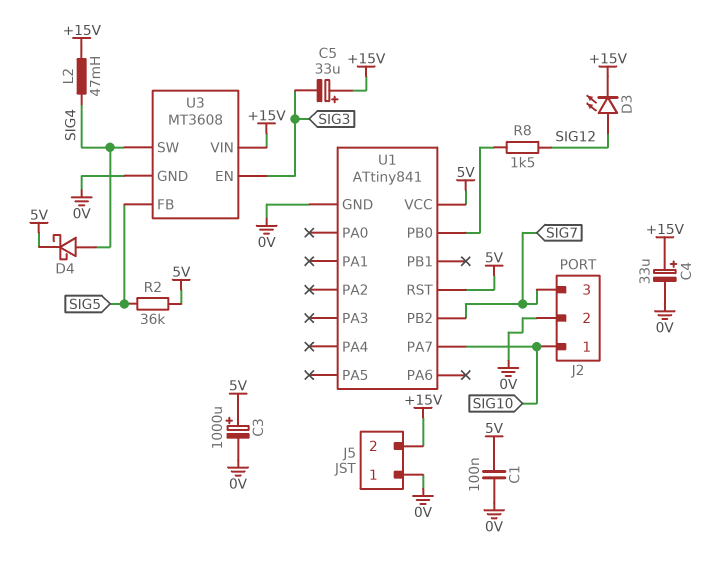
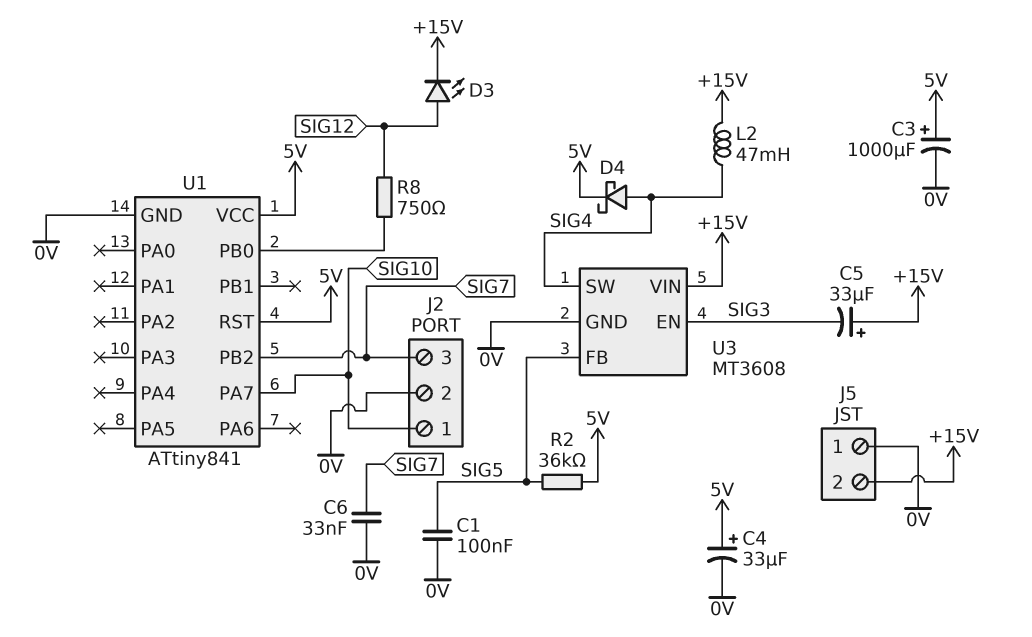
C1: 100nF (0V, 5V) -> 100nF (0V, SIG5)
C4: 33uF (plus +15V, minus 0V) -> 33uF (plus 5V, minus 0V)
C6: none -> 33nF (0V, SIG7)
R8: 1.5k (SIG12, U1/PB0) -> 750 (SIG12, U1/PB0)

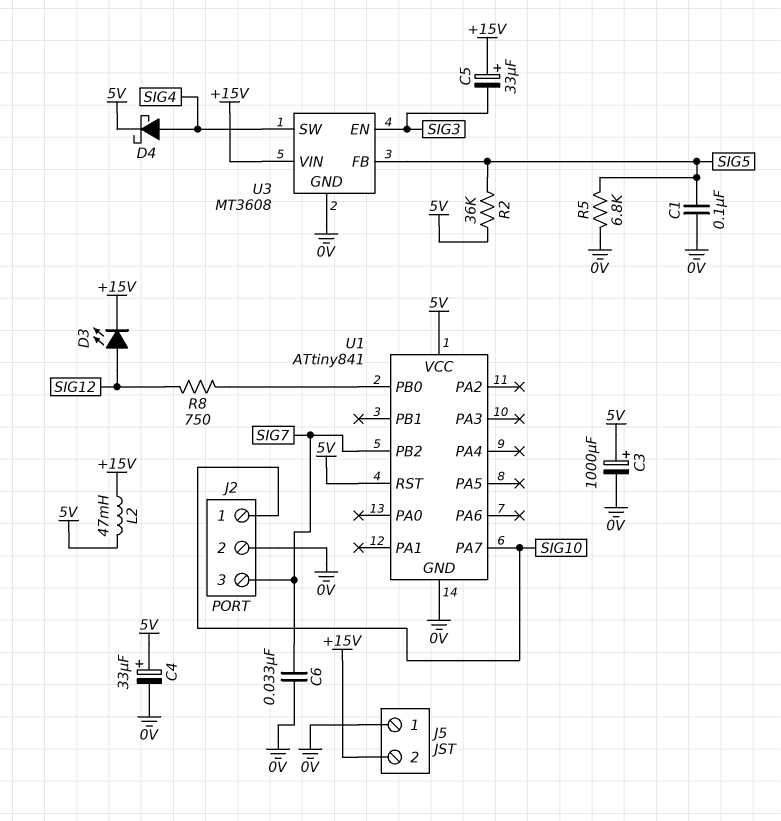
L2: 47mH (+15V, SIG4) -> 47mH (+15V, 5V)
R5: none -> 6.8k (0V, SIG5)

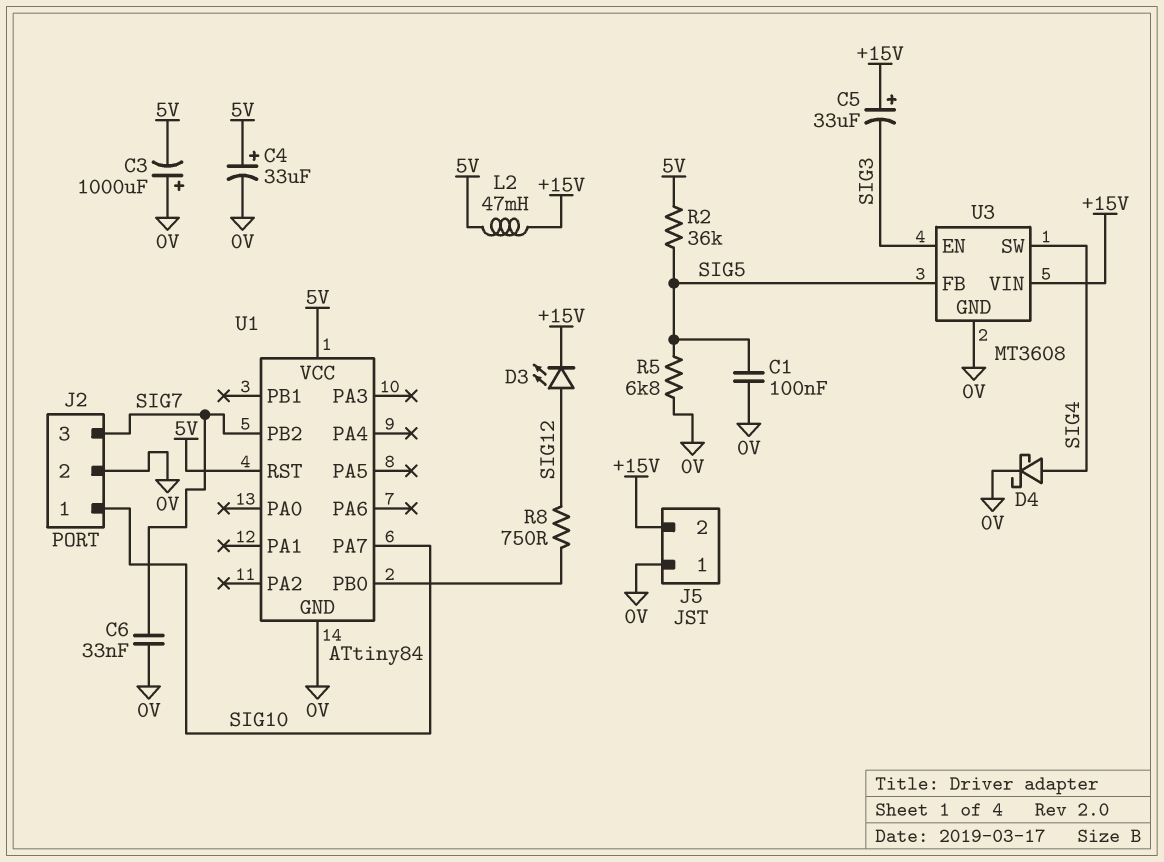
C3: 1000uF (plus 5V, minus 0V) -> 1000uF (plus 0V, minus 5V)
D4: schottky (A SIG4, K 5V) -> schottky (A SIG4, K 0V)
U1: ATtiny841 -> ATtiny84

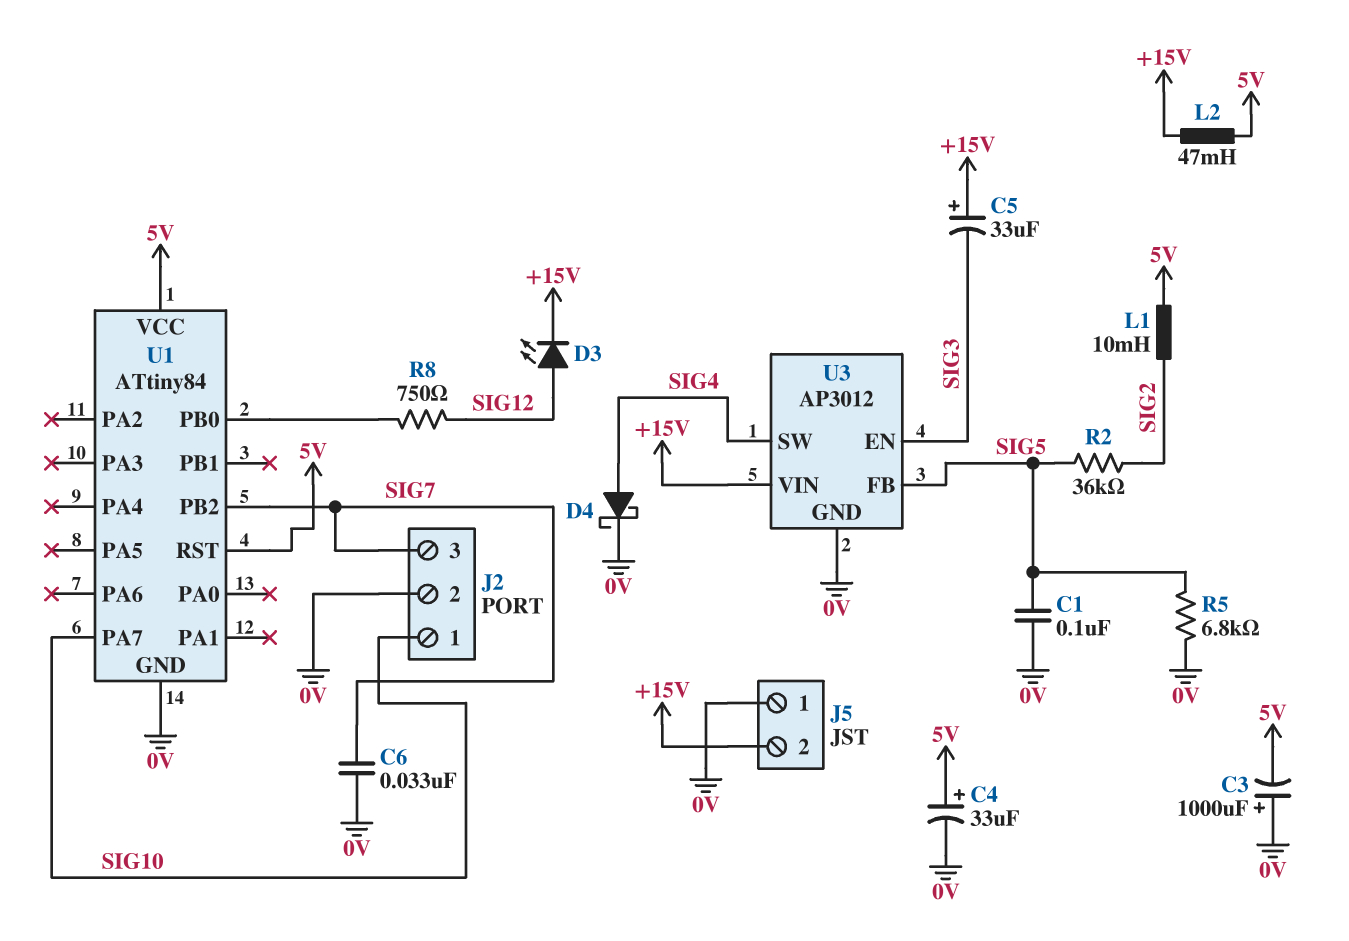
L1: none -> 10mH (5V, SIG2)
R2: 36k (5V, SIG5) -> 36k (SIG2, SIG5)
U3: MT3608 -> AP3012

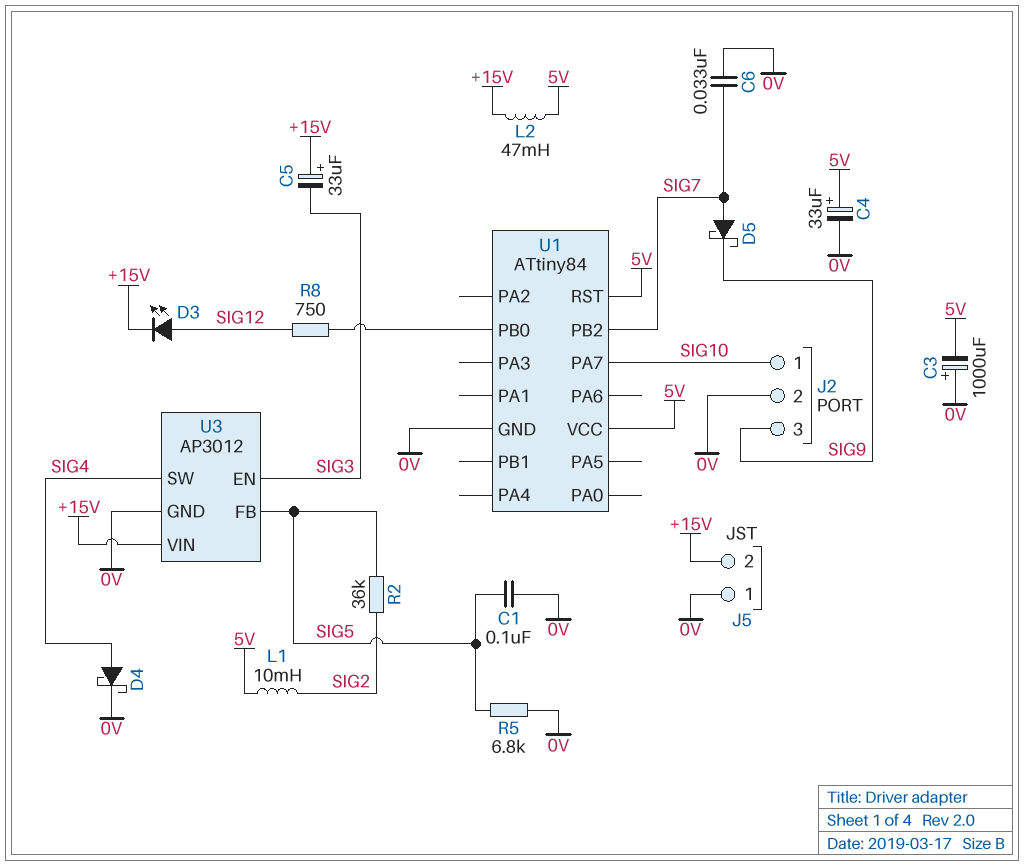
D5: none -> schottky (A SIG7, K SIG9)
J2 pin 3: SIG7 -> SIG9

